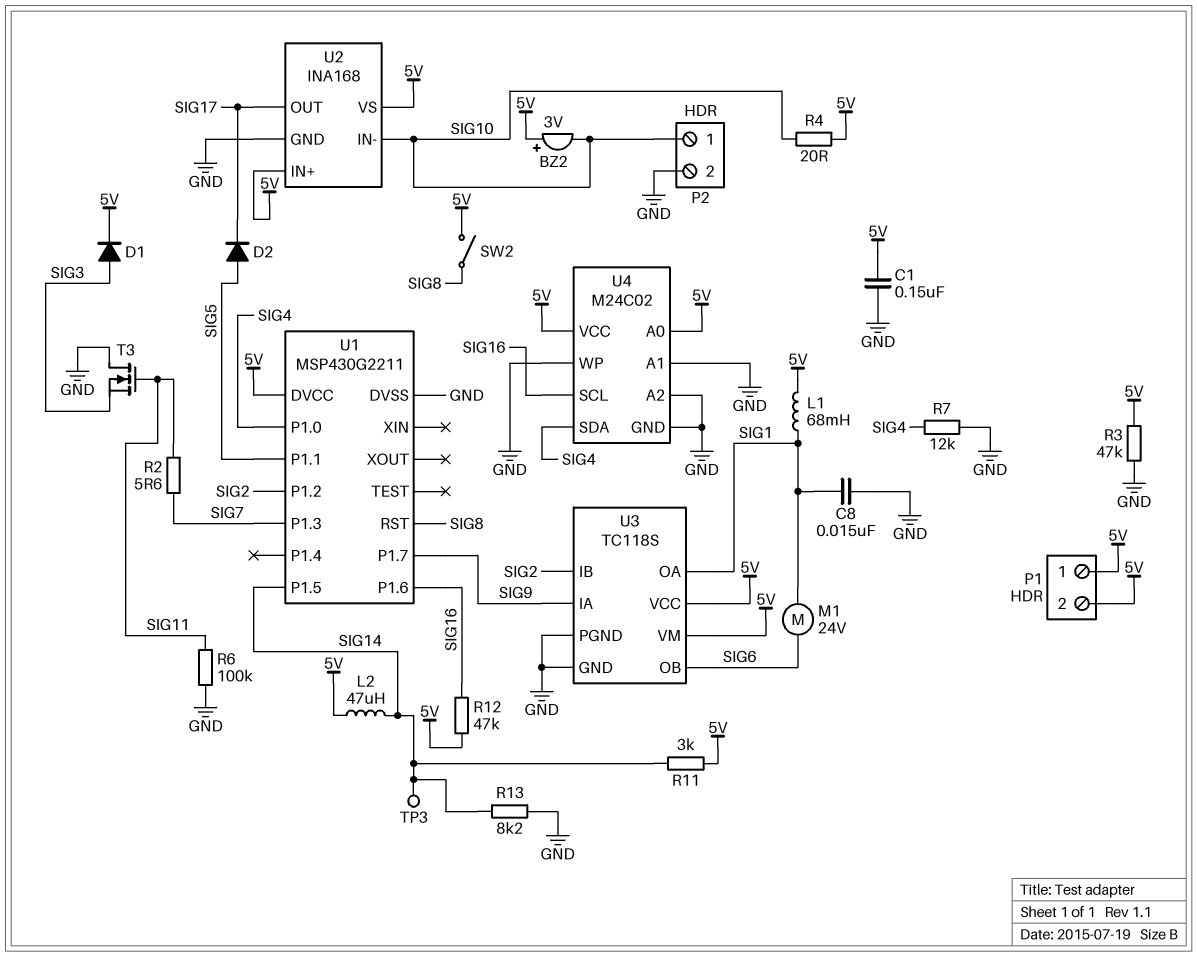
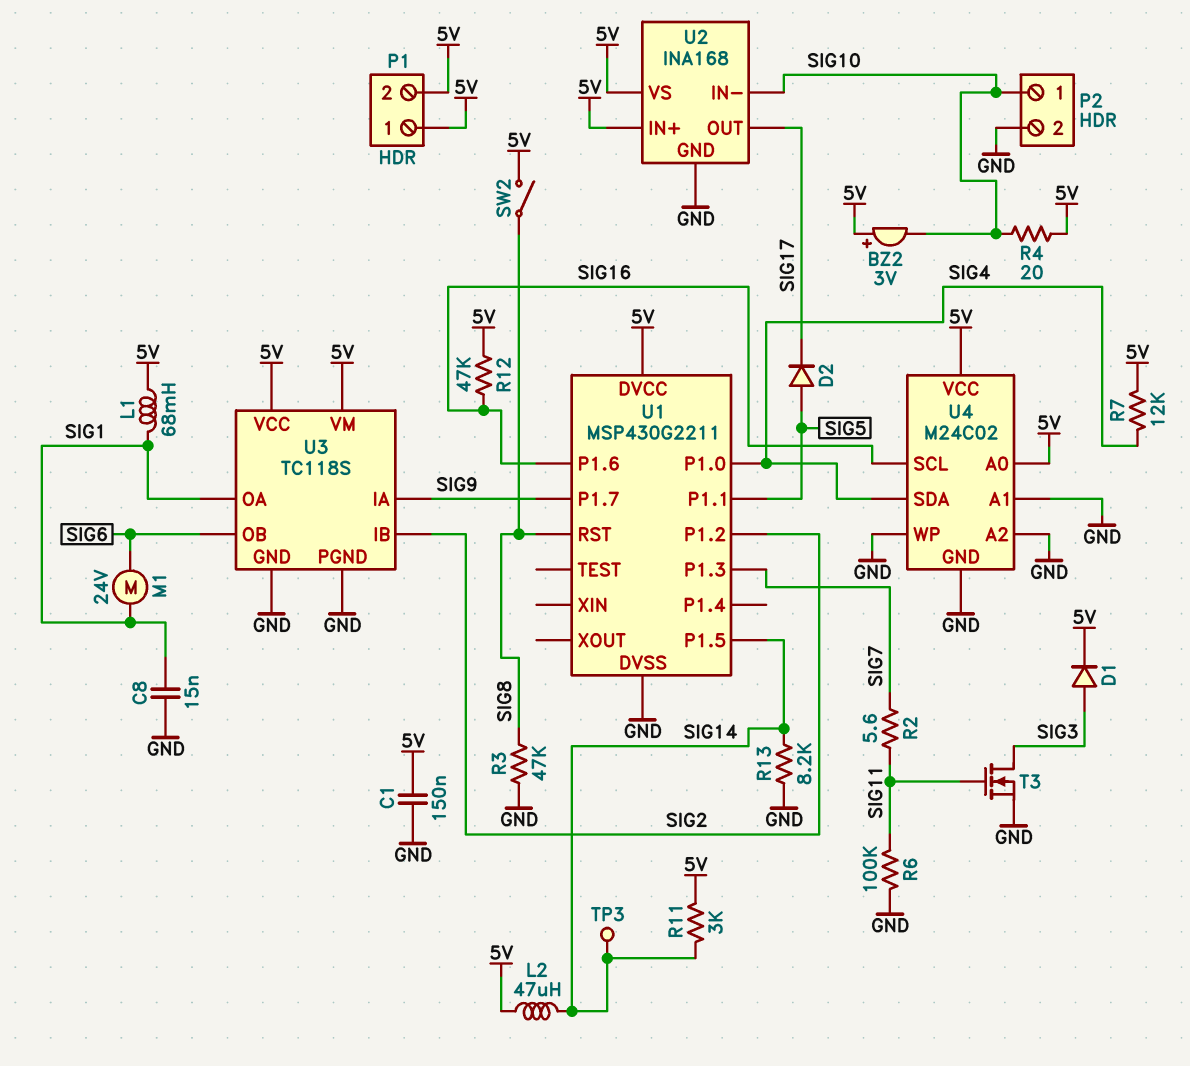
R3: 47k (5V, GND) -> 47k (GND, SIG8)
R7: 12k (GND, SIG4) -> 12k (5V, SIG4)
T3: NMOS (G SIG11, D GND, S SIG3) -> NMOS (G SIG11, D SIG3, S GND)

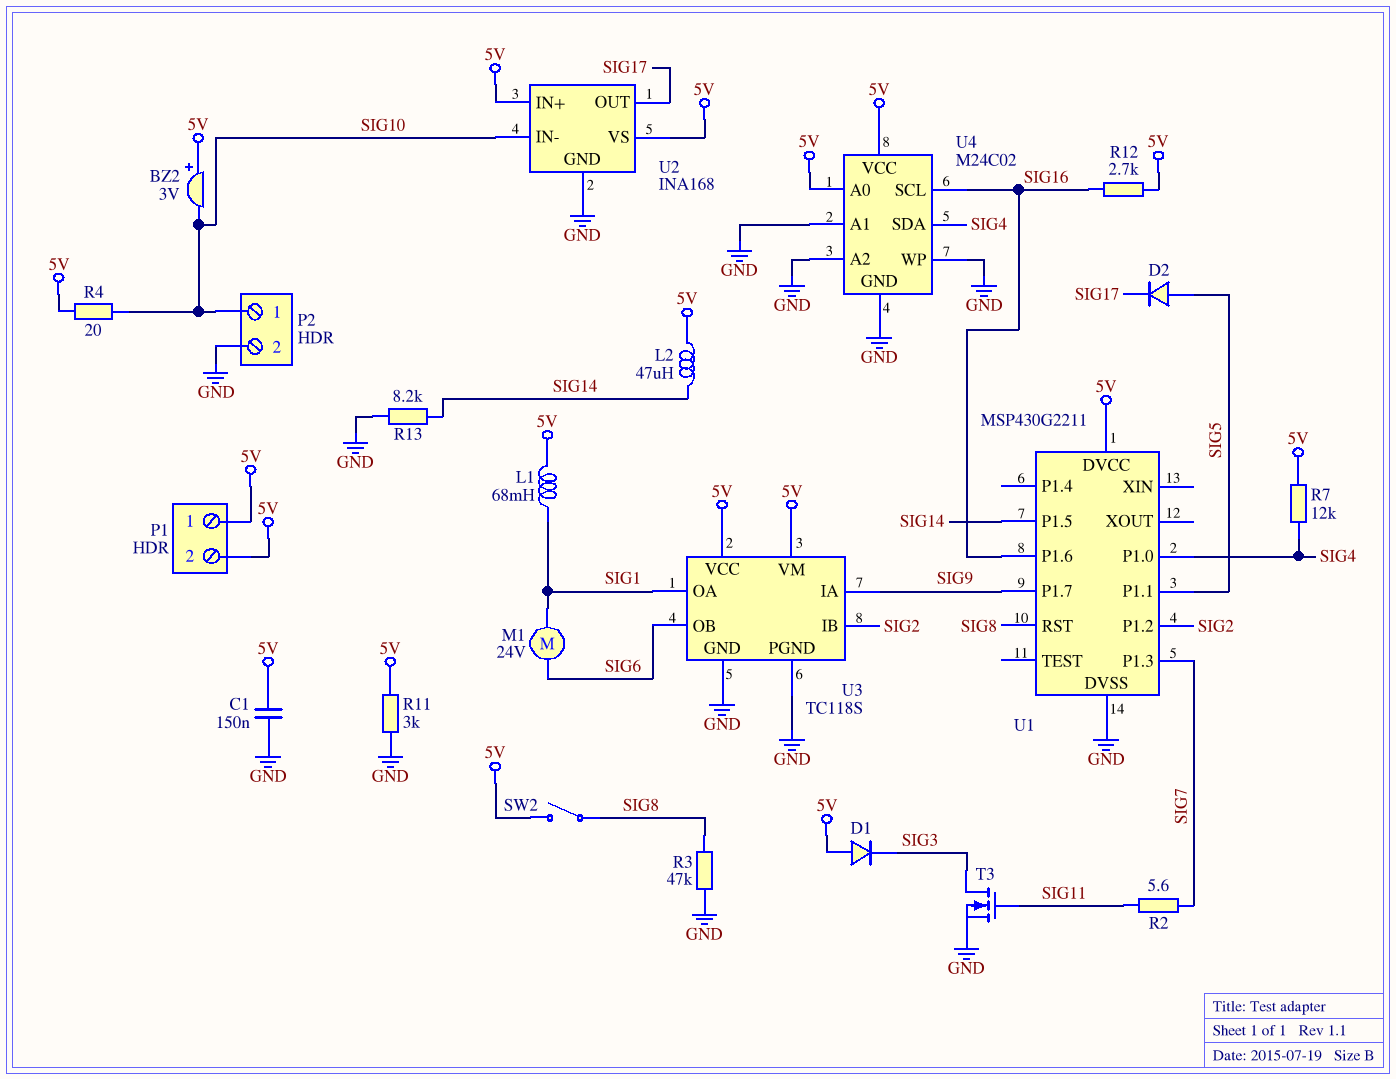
C8: 15nF (GND, SIG1) -> none
D1: diode (A SIG3, K 5V) -> diode (A 5V, K SIG3)
R6: 100k (GND, SIG11) -> none
R11: 3k (5V, SIG14) -> 3k (5V, GND)
R12: 47k (5V, SIG16) -> 2.7k (5V, SIG16)
TP3: test point (SIG14) -> none

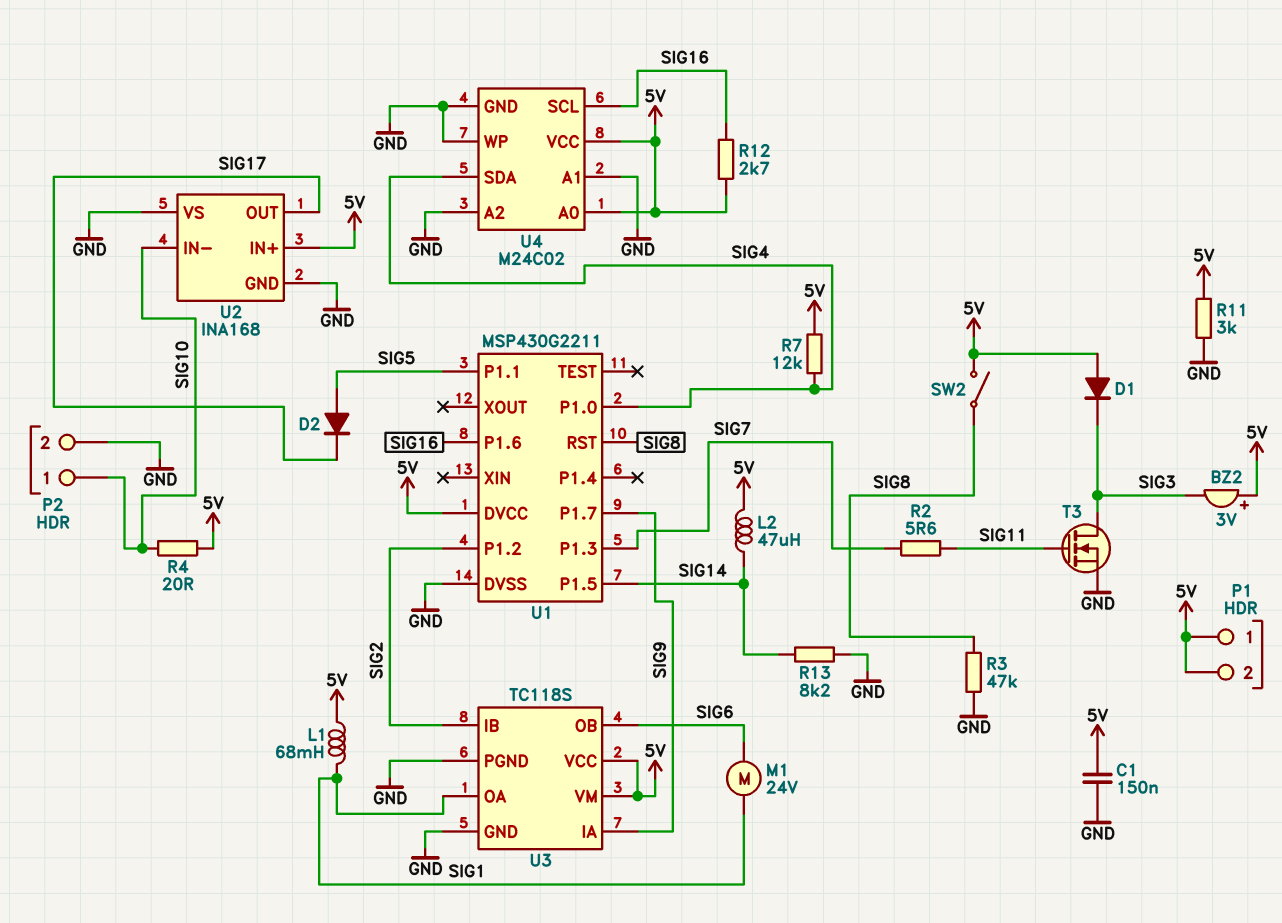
BZ2: buzzer 3V (plus 5V, minus SIG10) -> buzzer 3V (plus 5V, minus SIG3)
U2 pin VS: 5V -> GND

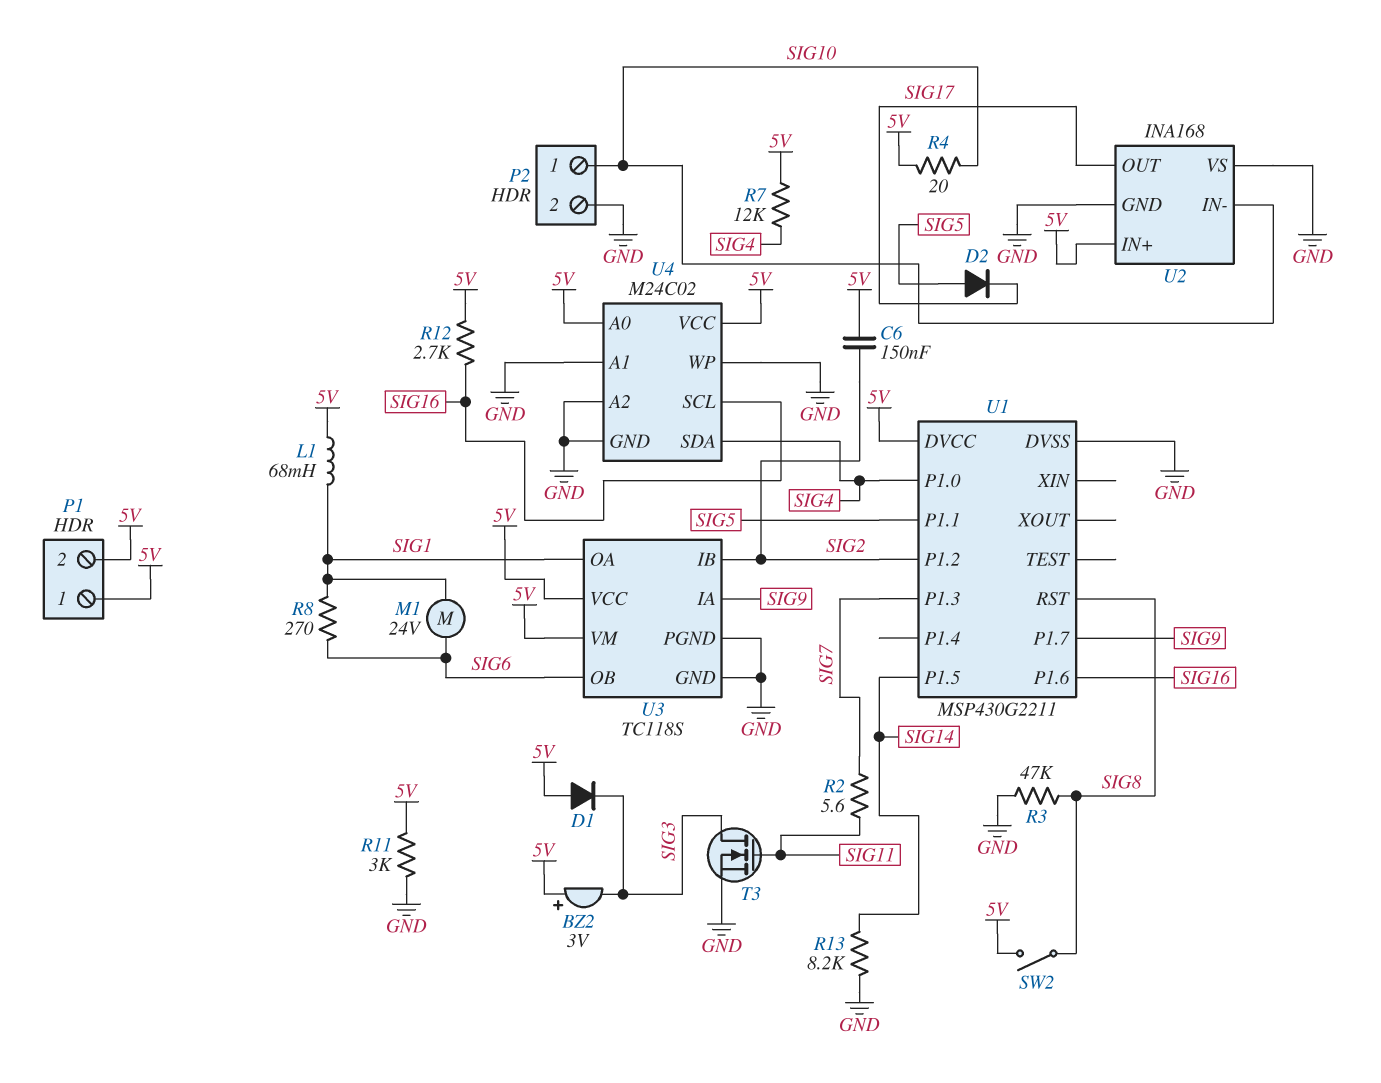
C1: 150nF (5V, GND) -> none
C6: none -> 150nF (5V, SIG2)
L2: 47uH (5V, SIG14) -> none
R8: none -> 270 (SIG1, SIG6)

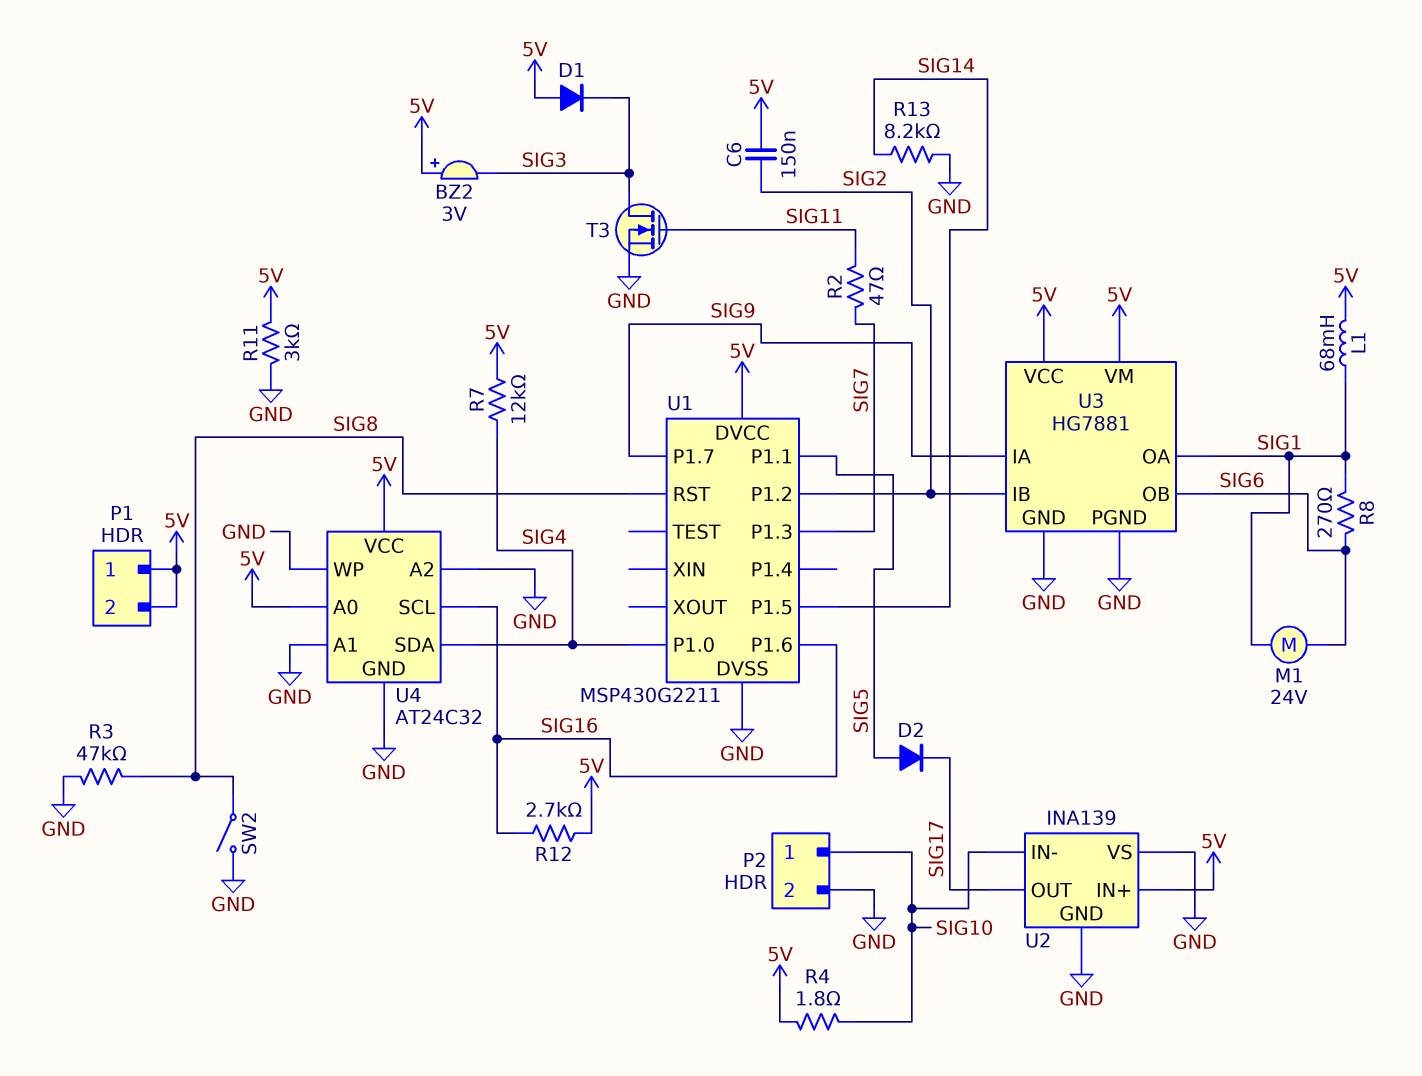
R2: 5.6 (SIG7, SIG11) -> 47 (SIG7, SIG11)
R4: 20 (5V, SIG10) -> 1.8 (5V, SIG10)
SW2: switch (5V, SIG8) -> switch (GND, SIG8)
U2: INA168 -> INA139
U3: TC118S -> HG7881
U4: M24C02 -> AT24C32

